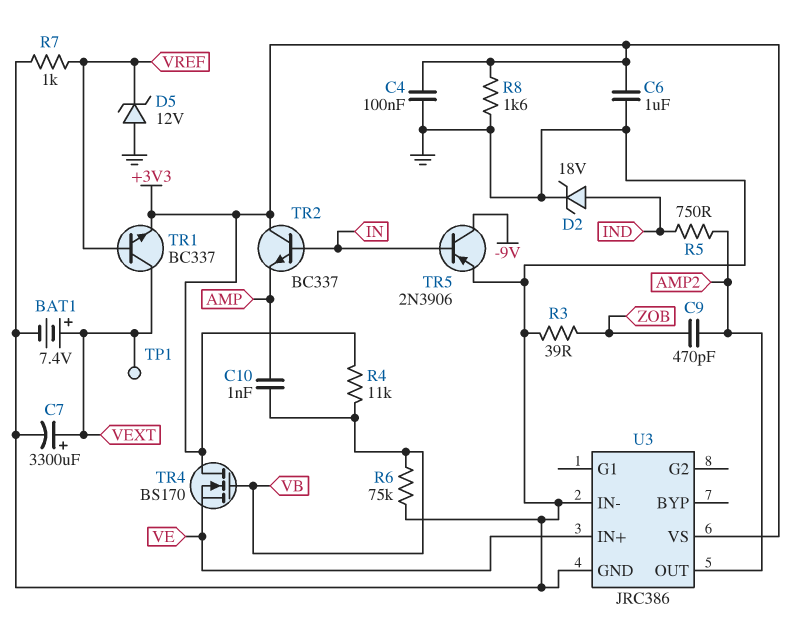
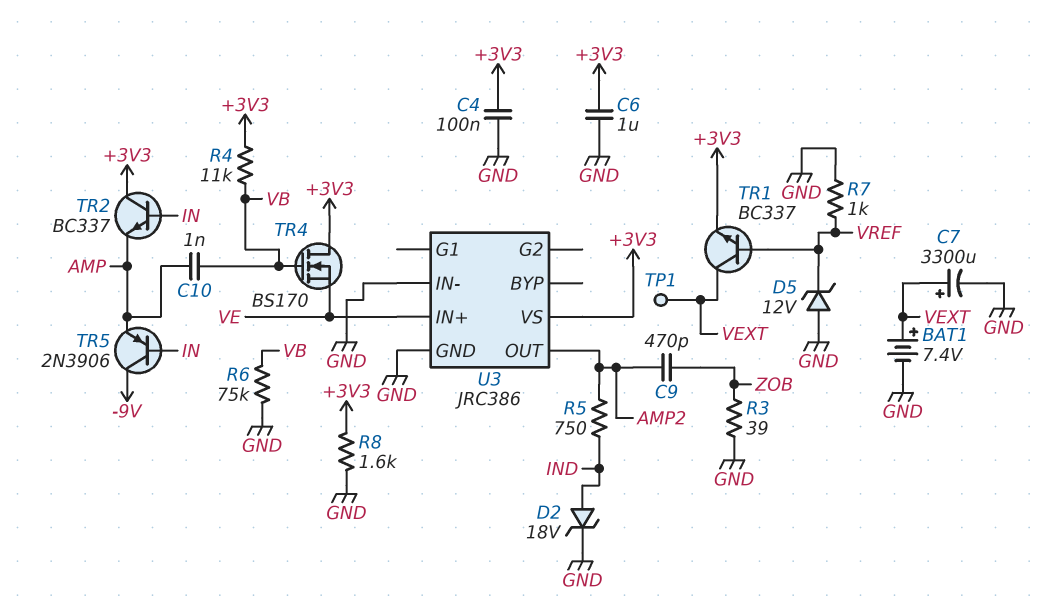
TR5: PNP 2N3906 (B IN, C -9V, E GND) -> PNP 2N3906 (B IN, C -9V, E AMP)

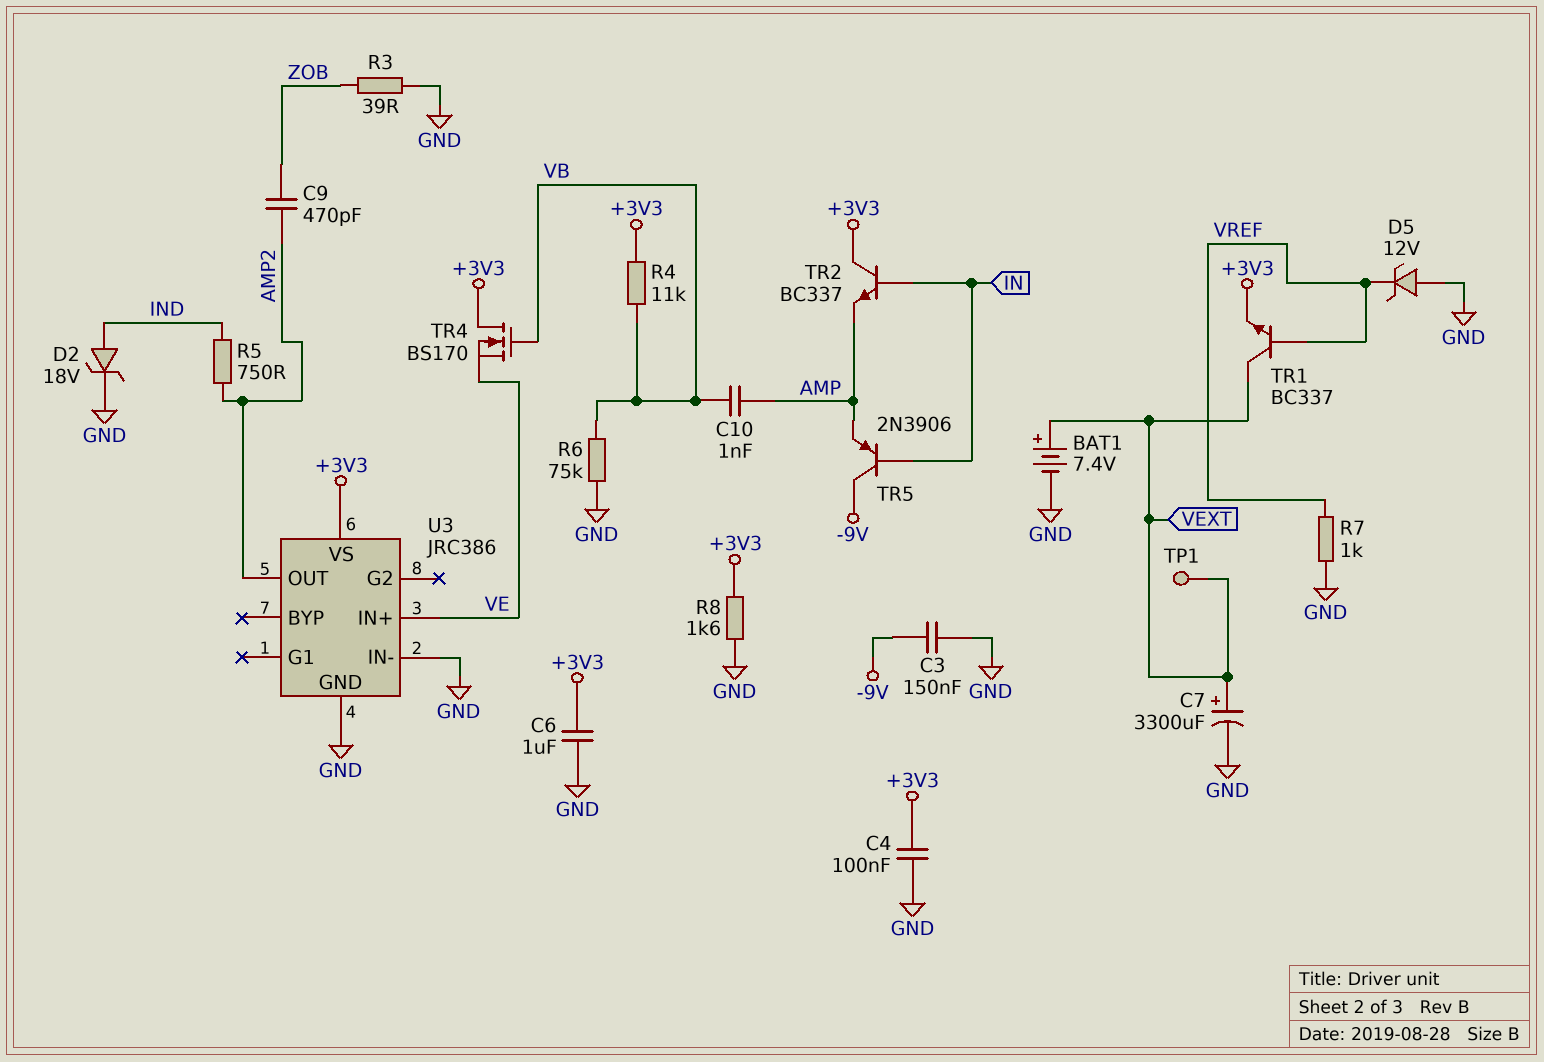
C3: none -> 150nF (-9V, GND)

